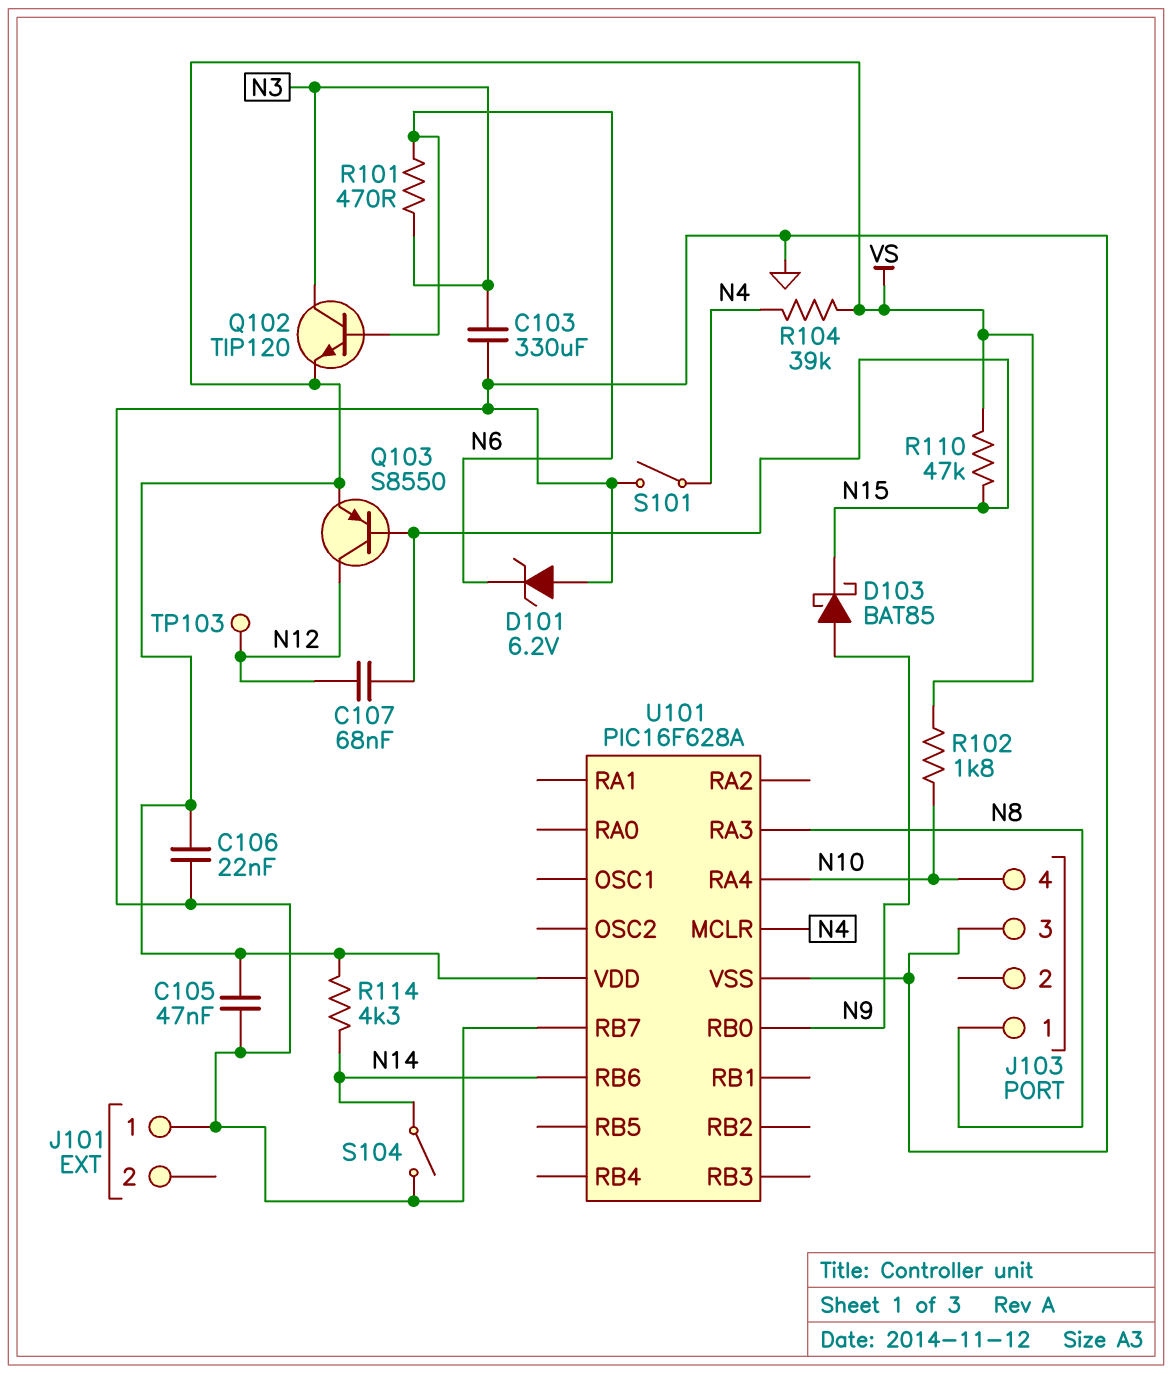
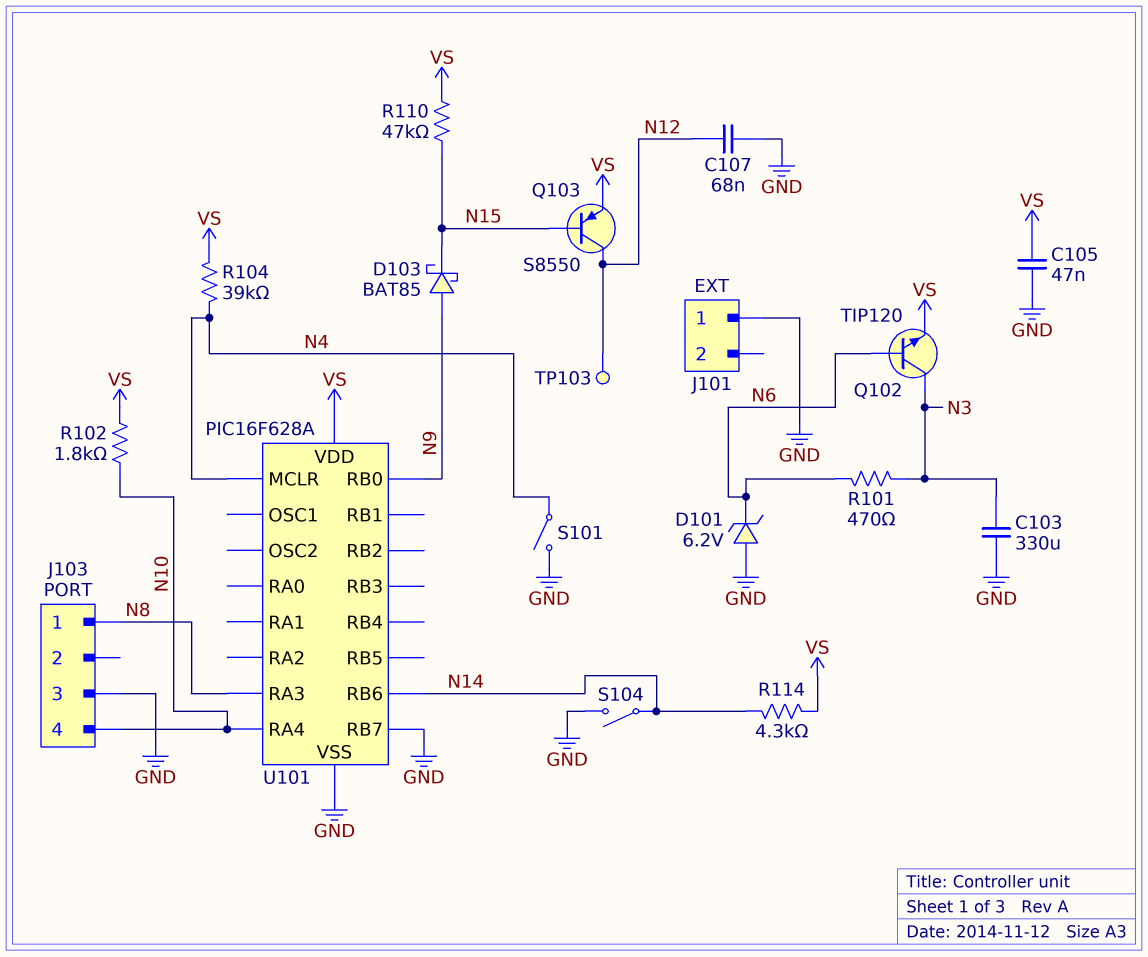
C106: 22nF (GND, VS) -> none
C107: 68nF (N12, N15) -> 68nF (GND, N12)

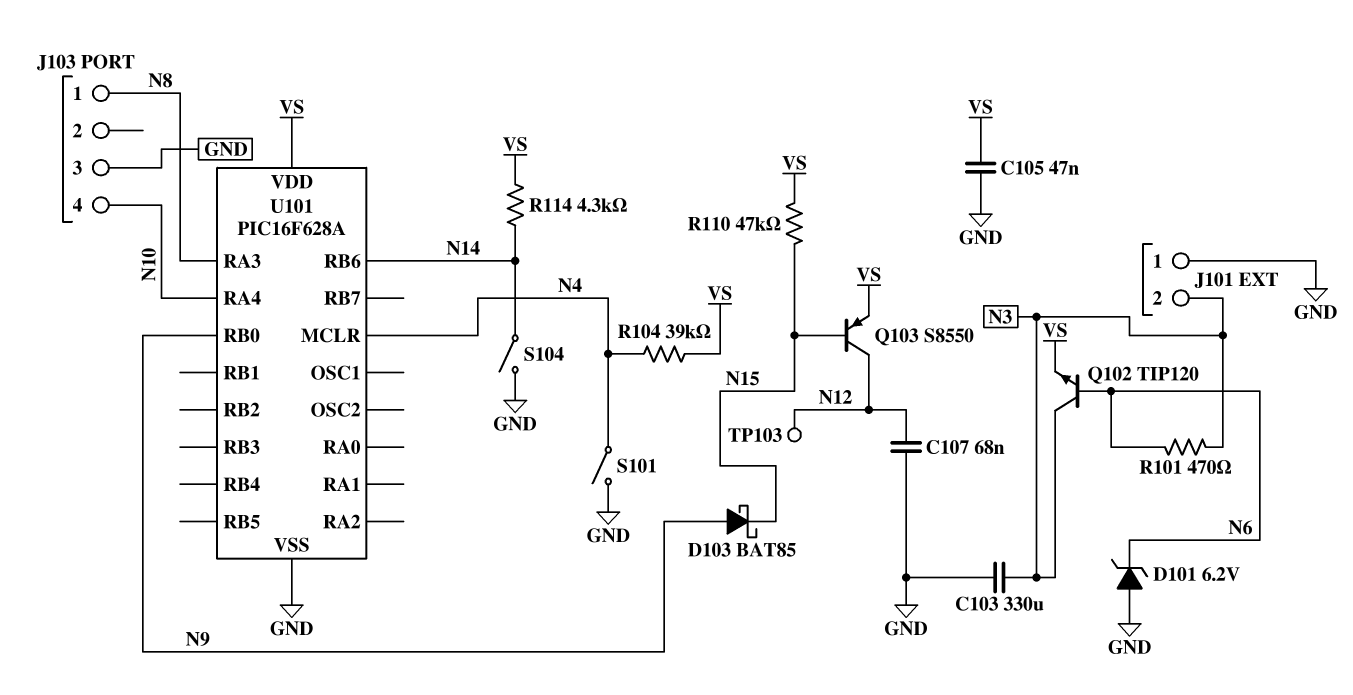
J101 pin 2: none -> N3
R102: 1.8k (N10, VS) -> none
U101 pin RB7: GND -> none

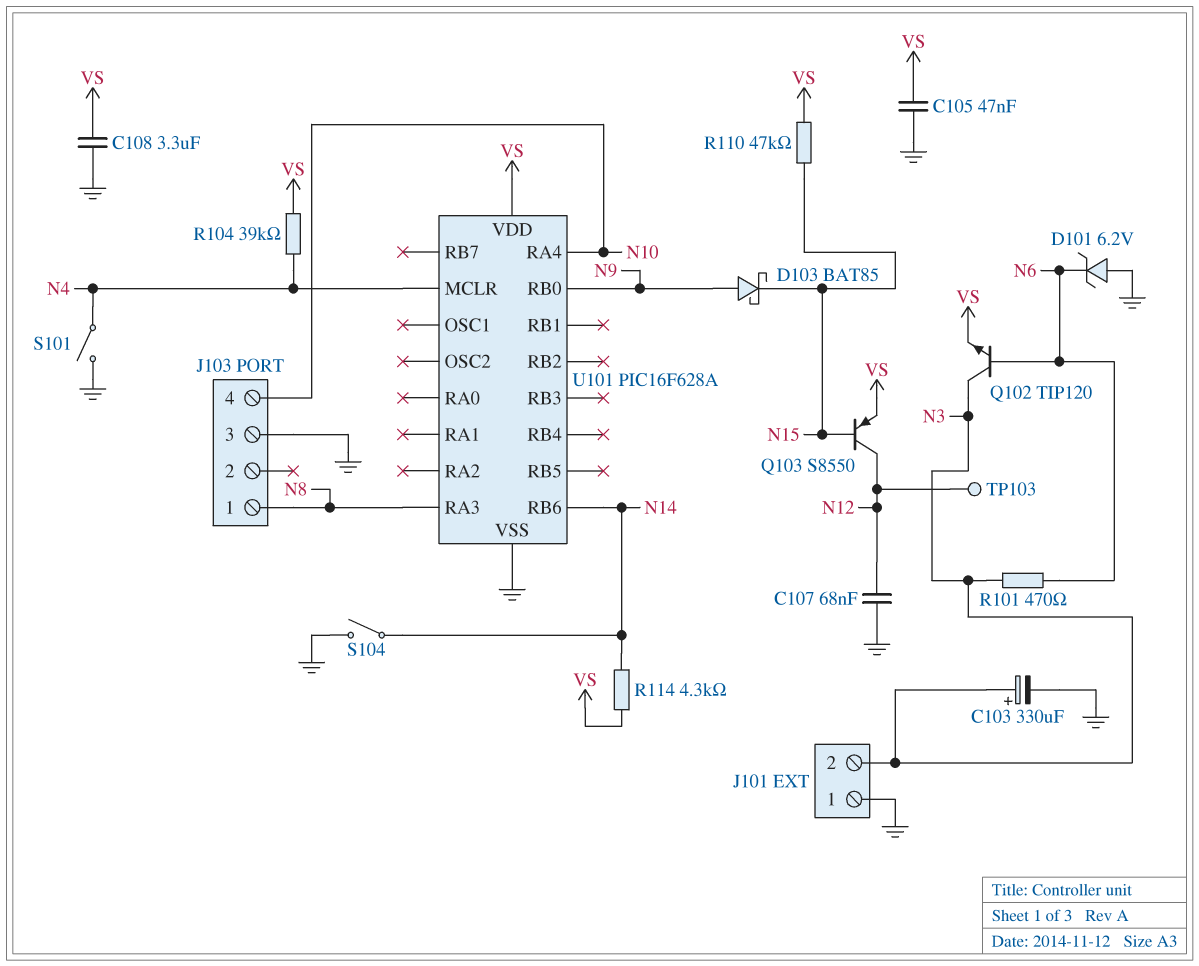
C103: 330uF (GND, N3) -> 330uF (plus N3, minus GND)
C108: none -> 3.3uF (GND, VS)

